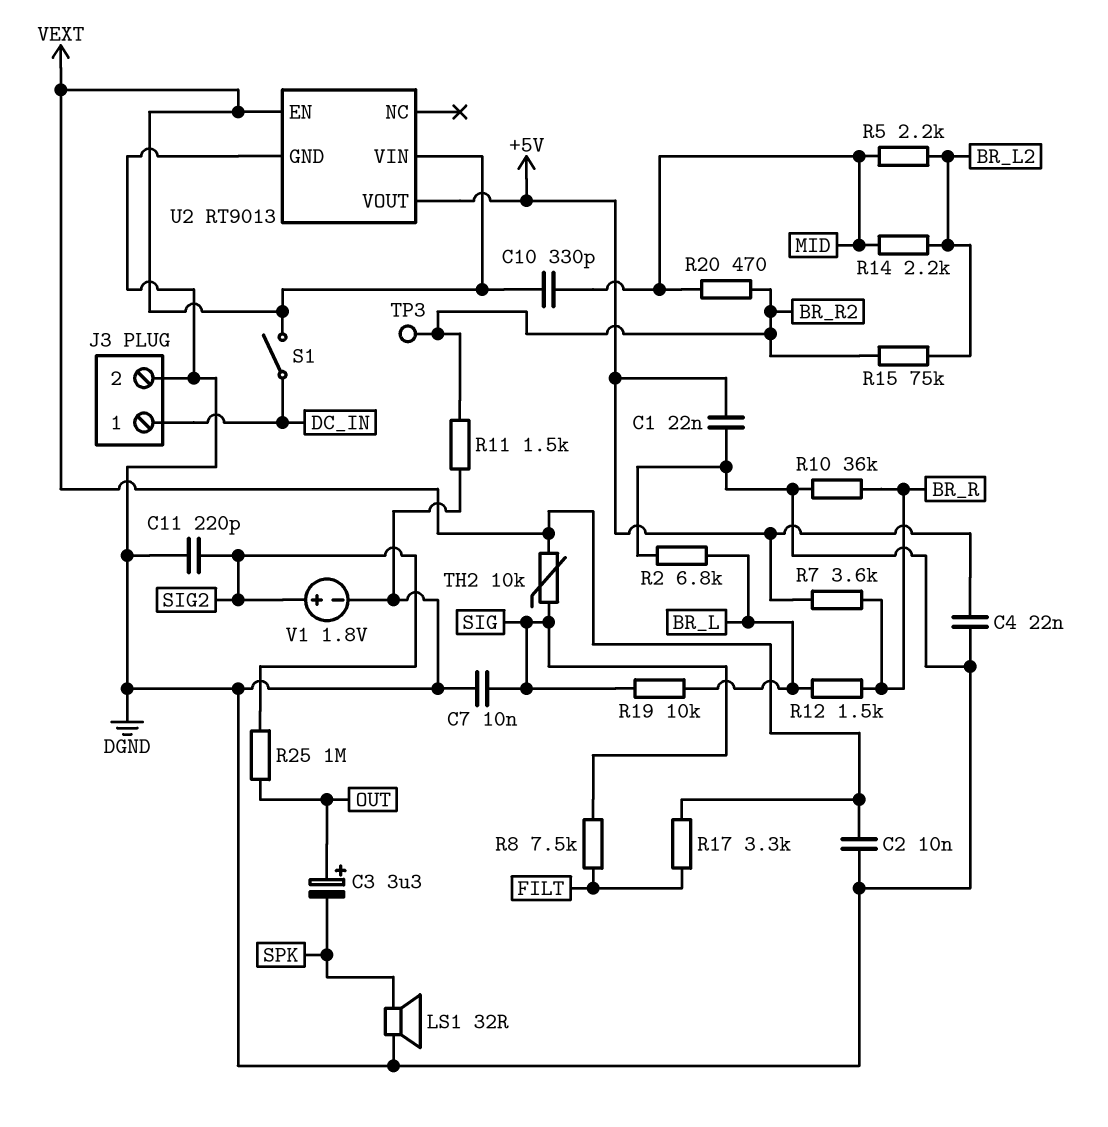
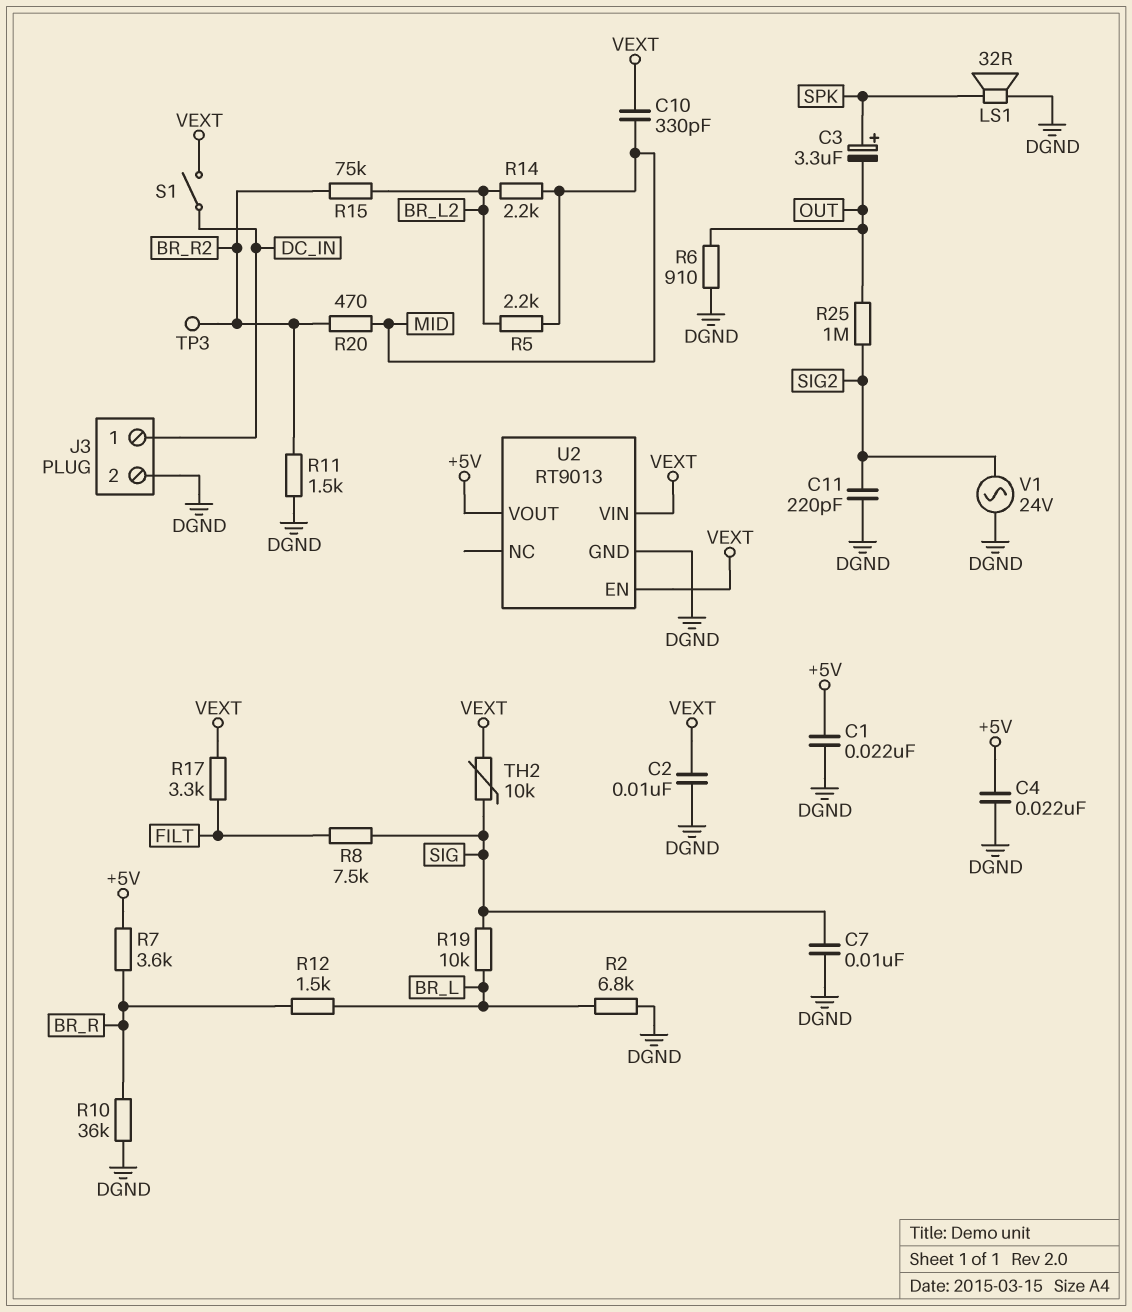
C3: 3.3uF (plus OUT, minus SPK) -> 3.3uF (plus SPK, minus OUT)
R6: none -> 910 (DGND, OUT)
V1: 1.8V (plus SIG2, minus DGND) -> AC 24V (DGND, SIG2)

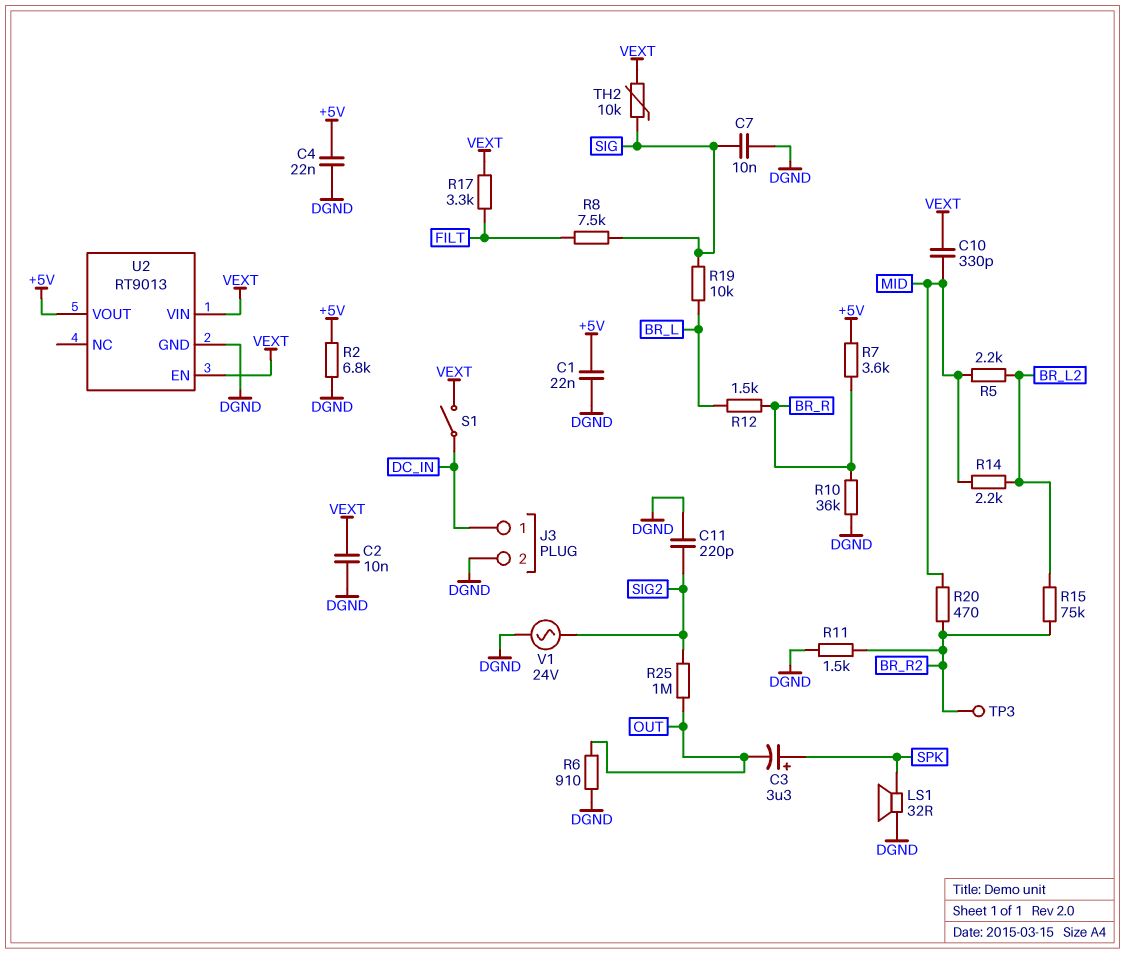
R2: 6.8k (BR_L, DGND) -> 6.8k (+5V, DGND)

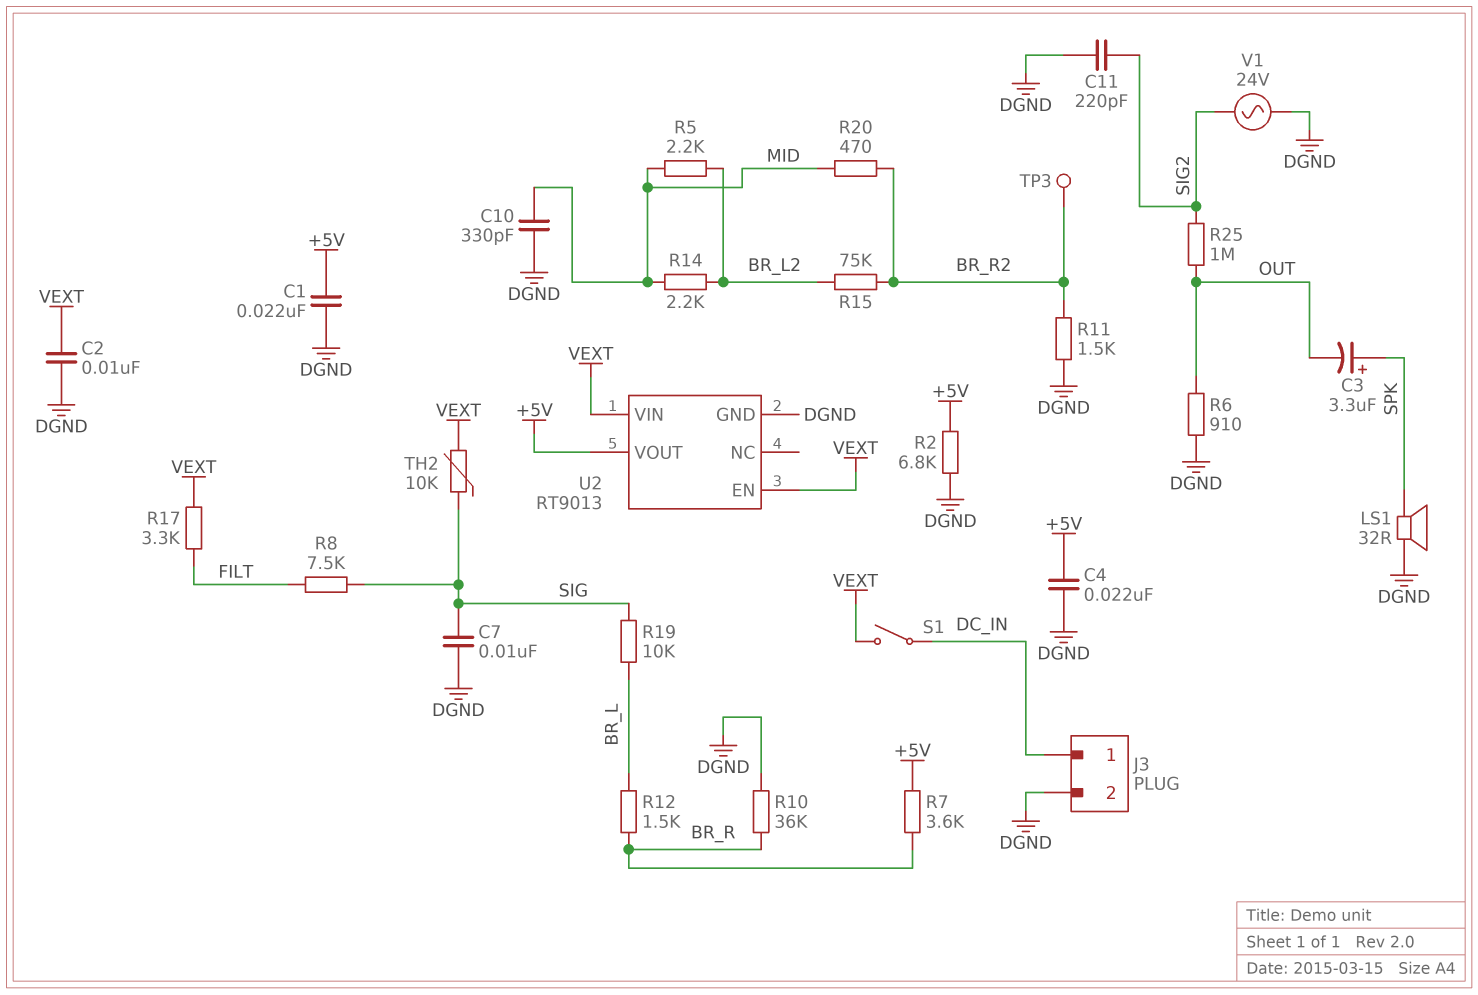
C10: 330pF (MID, VEXT) -> 330pF (DGND, MID)

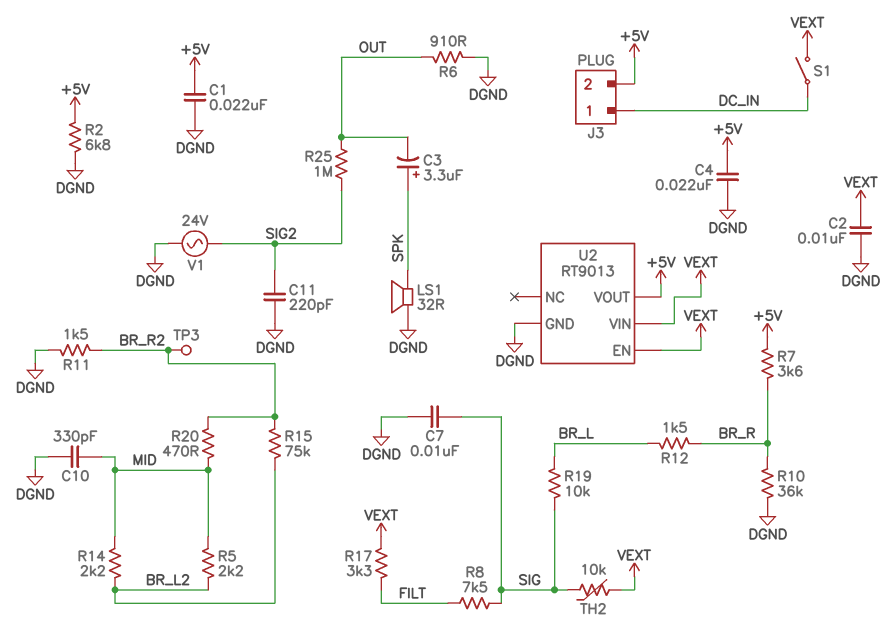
J3 pin 2: DGND -> +5V

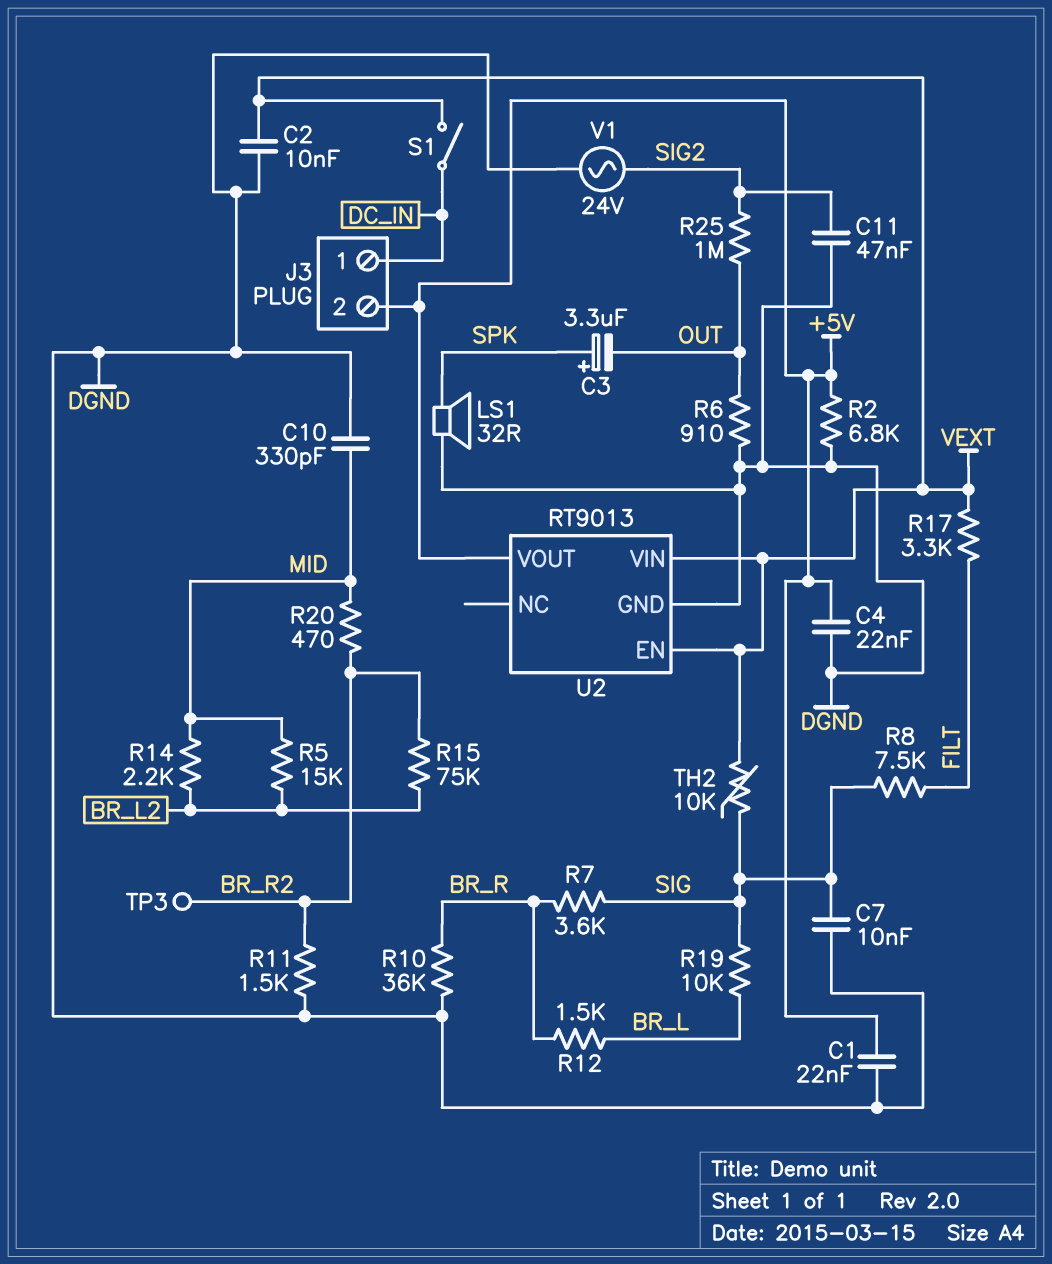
C11: 220pF (DGND, SIG2) -> 47nF (DGND, SIG2)
R5: 2.2k (BR_L2, MID) -> 15k (BR_L2, MID)
R7: 3.6k (+5V, BR_R) -> 3.6k (BR_R, SIG)

